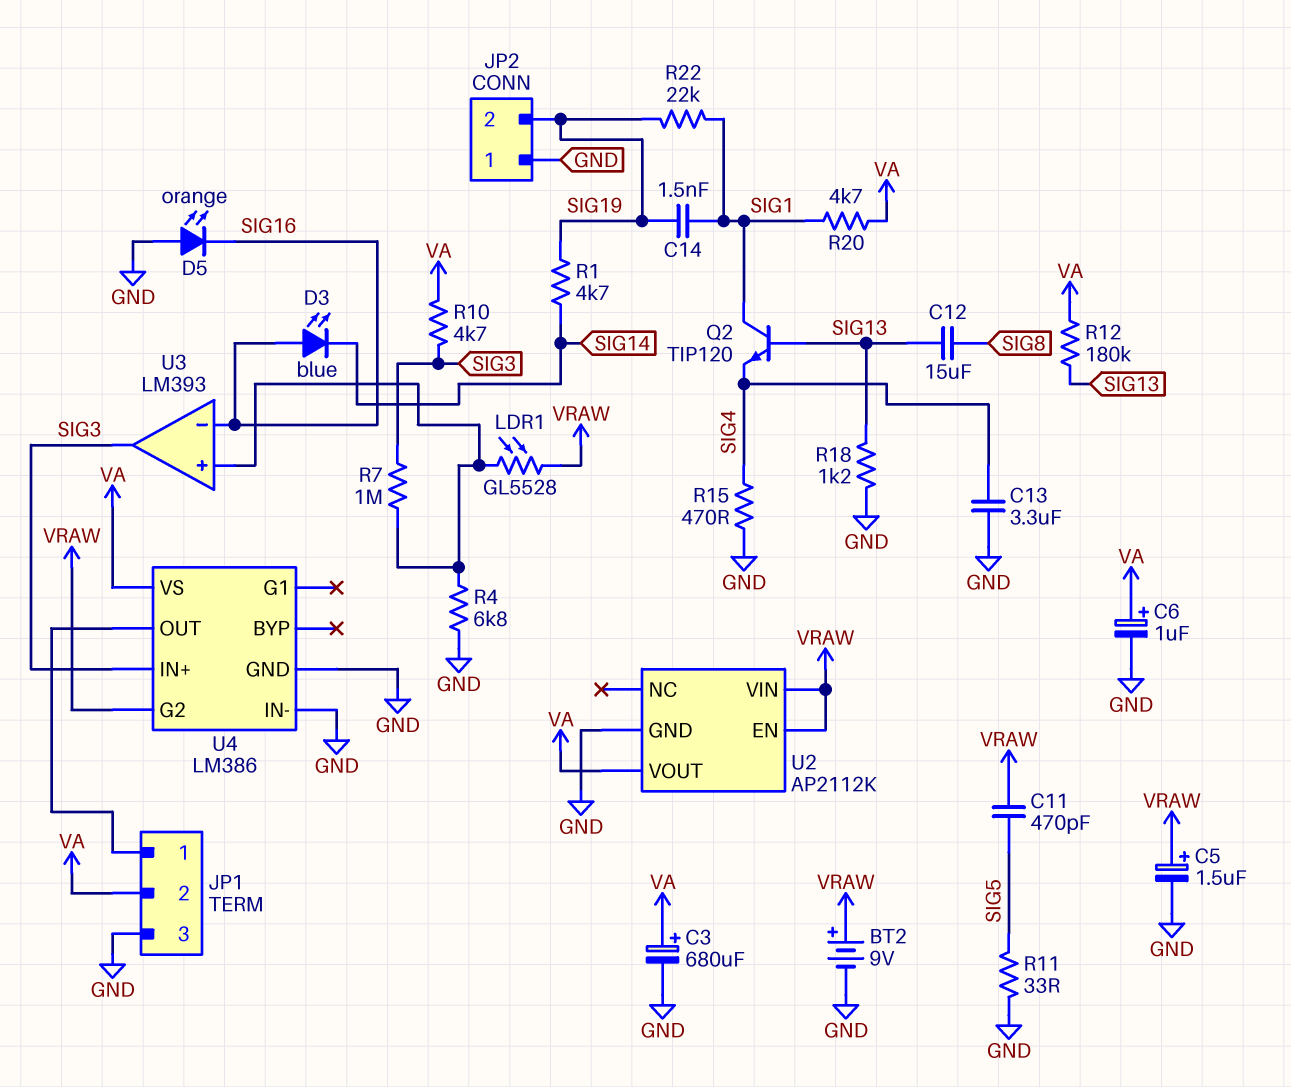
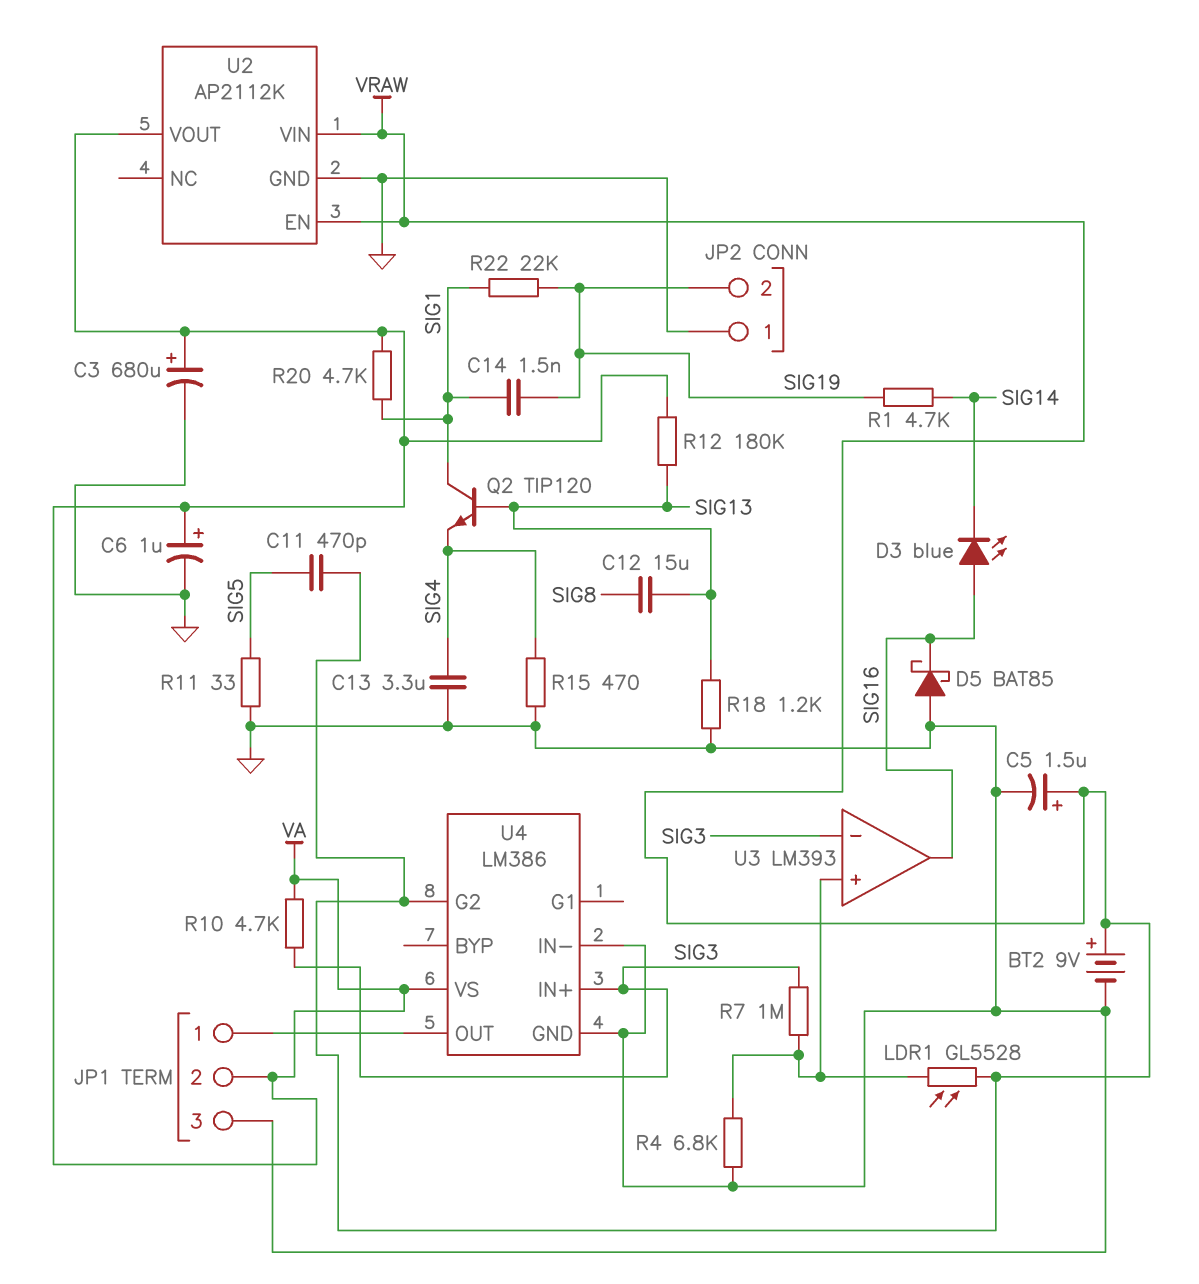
D5: LED orange (A GND, K SIG16) -> schottky BAT85 (A GND, K SIG16)
U3 pin in-: SIG16 -> SIG3
U3 pin out: SIG3 -> SIG16

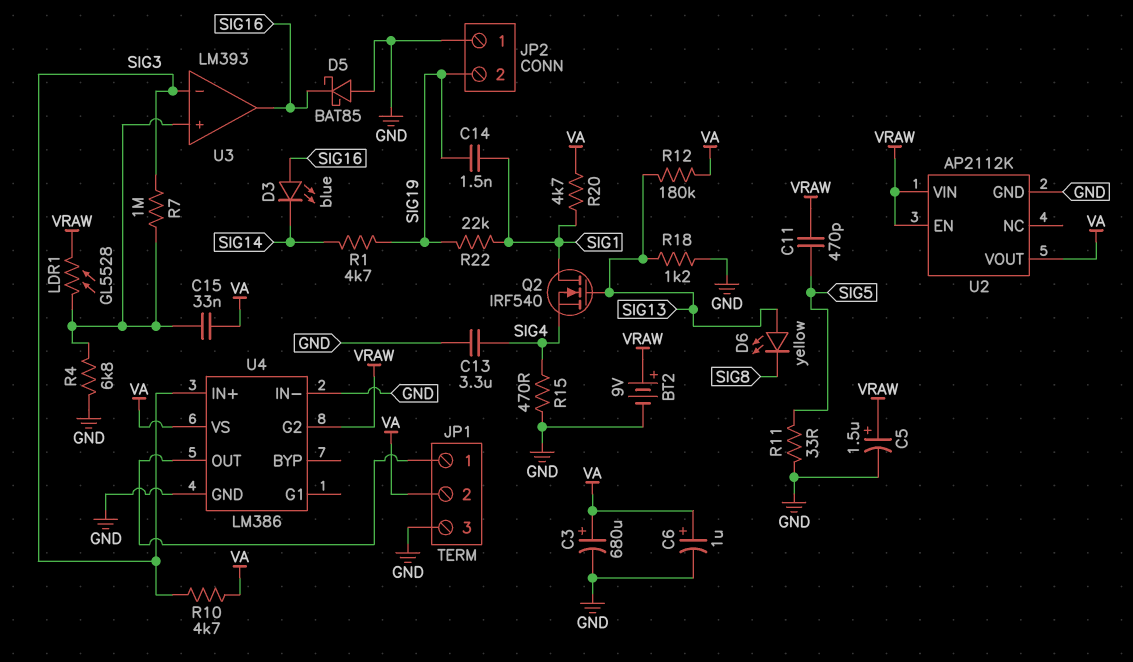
C12: 15uF (SIG8, SIG13) -> none
C15: none -> 33nF (U3/in+, VA)
D6: none -> LED yellow (A SIG13, K SIG8)
Q2: NPN TIP120 (B SIG13, C SIG1, E SIG4) -> NMOS IRF540 (G SIG13, D SIG1, S SIG4)

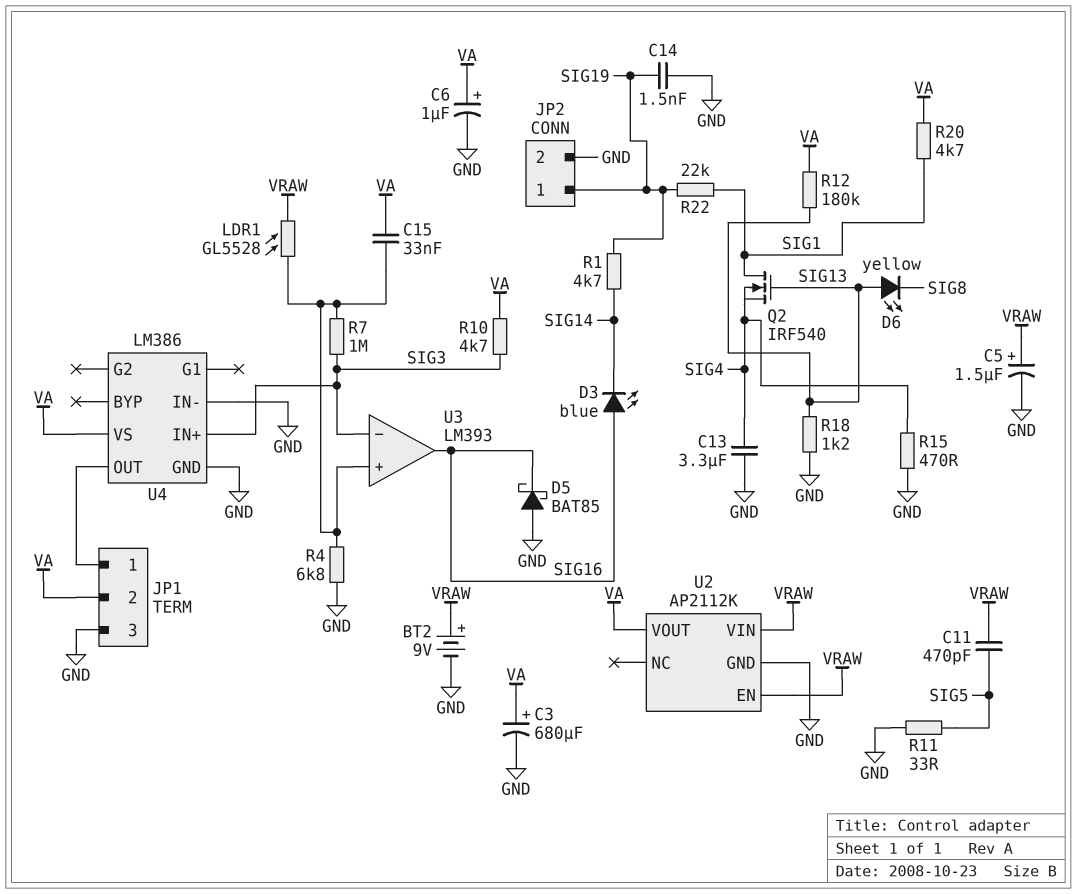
C14: 1.5nF (SIG1, SIG19) -> 1.5nF (GND, SIG19)
JP2 pin 1: GND -> SIG19
JP2 pin 2: SIG19 -> GND
U4 pin G2: VRAW -> none

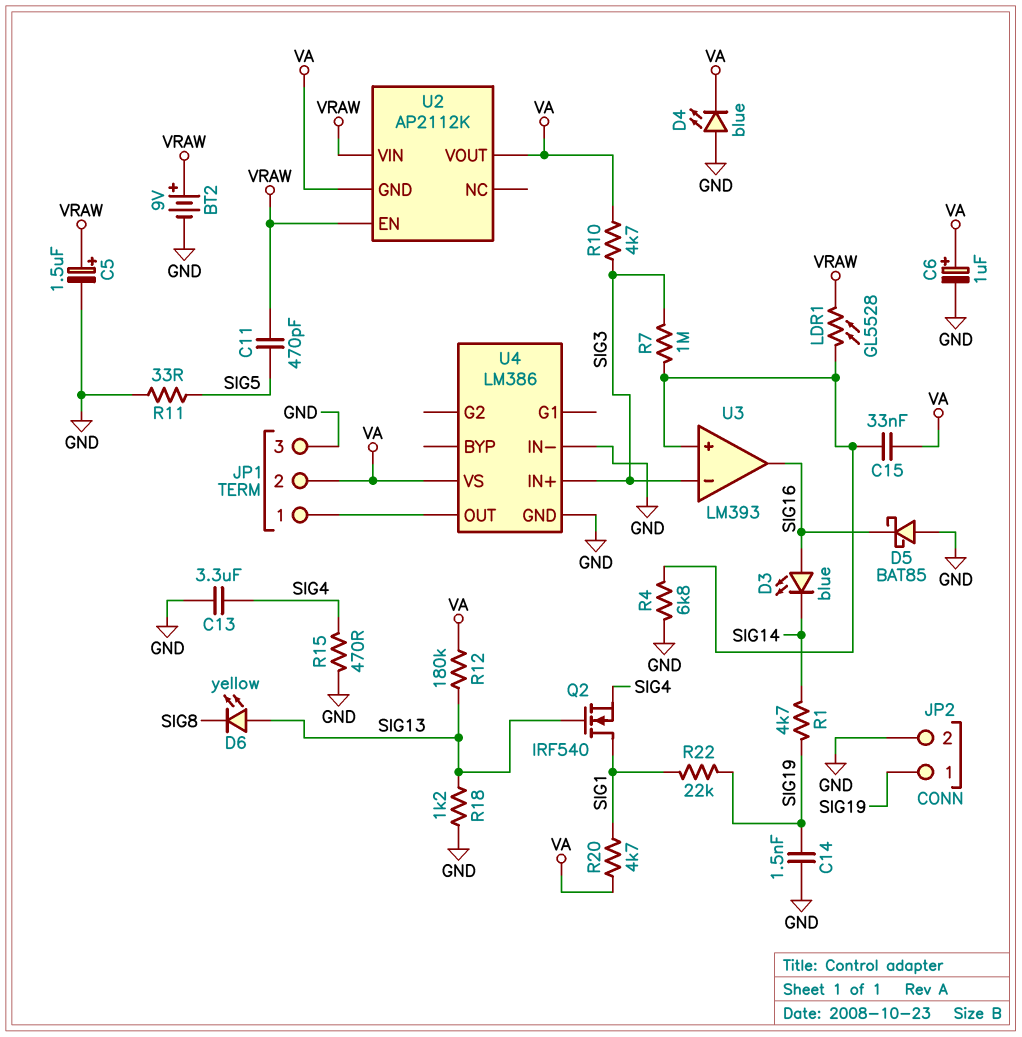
C3: 680uF (plus VA, minus GND) -> none
D4: none -> LED blue (A GND, K VA)
U2 pin GND: GND -> VA

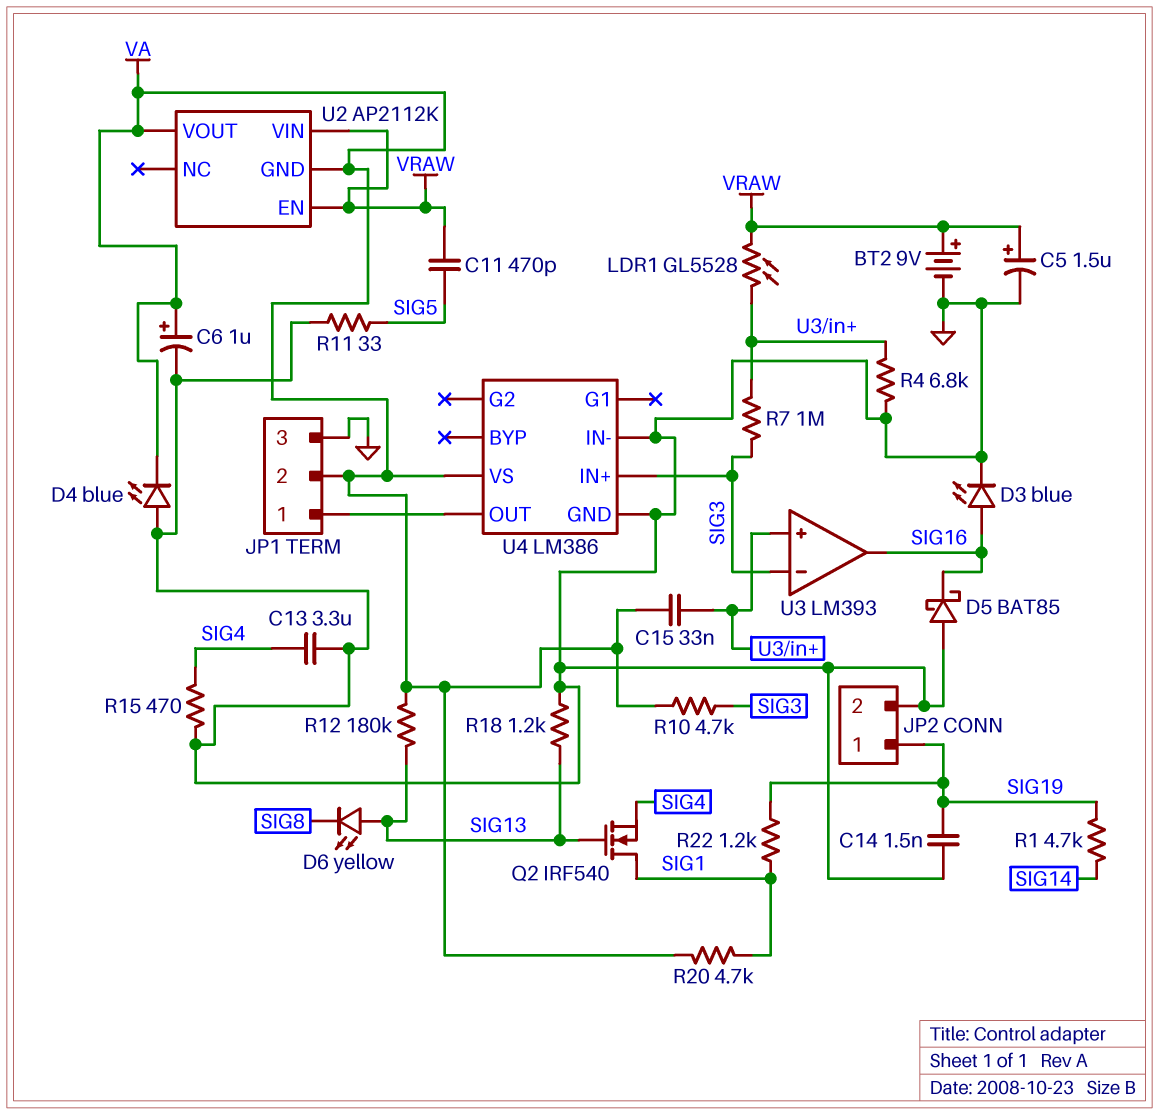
D3: LED blue (A SIG16, K SIG14) -> LED blue (A SIG16, K GND)
R22: 22k (SIG1, SIG19) -> 1.2k (SIG1, SIG19)

